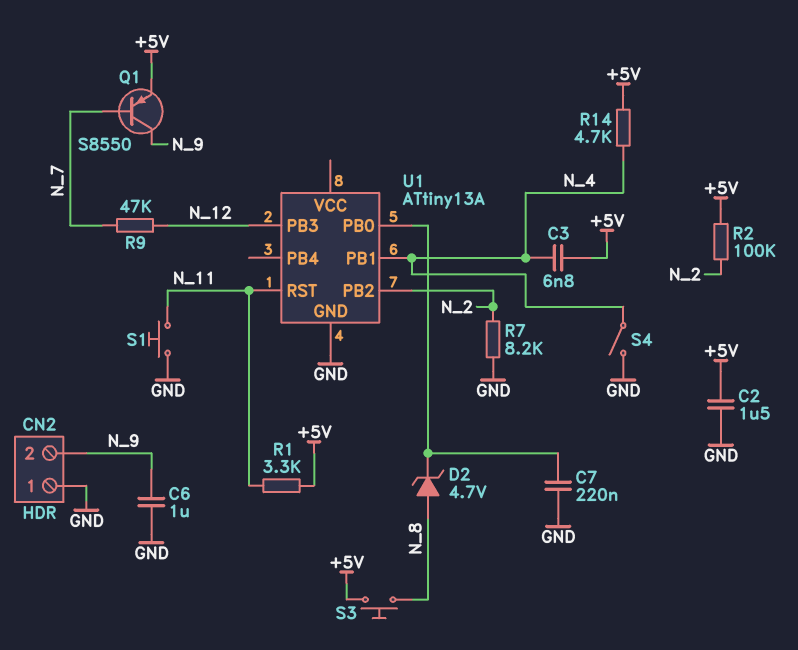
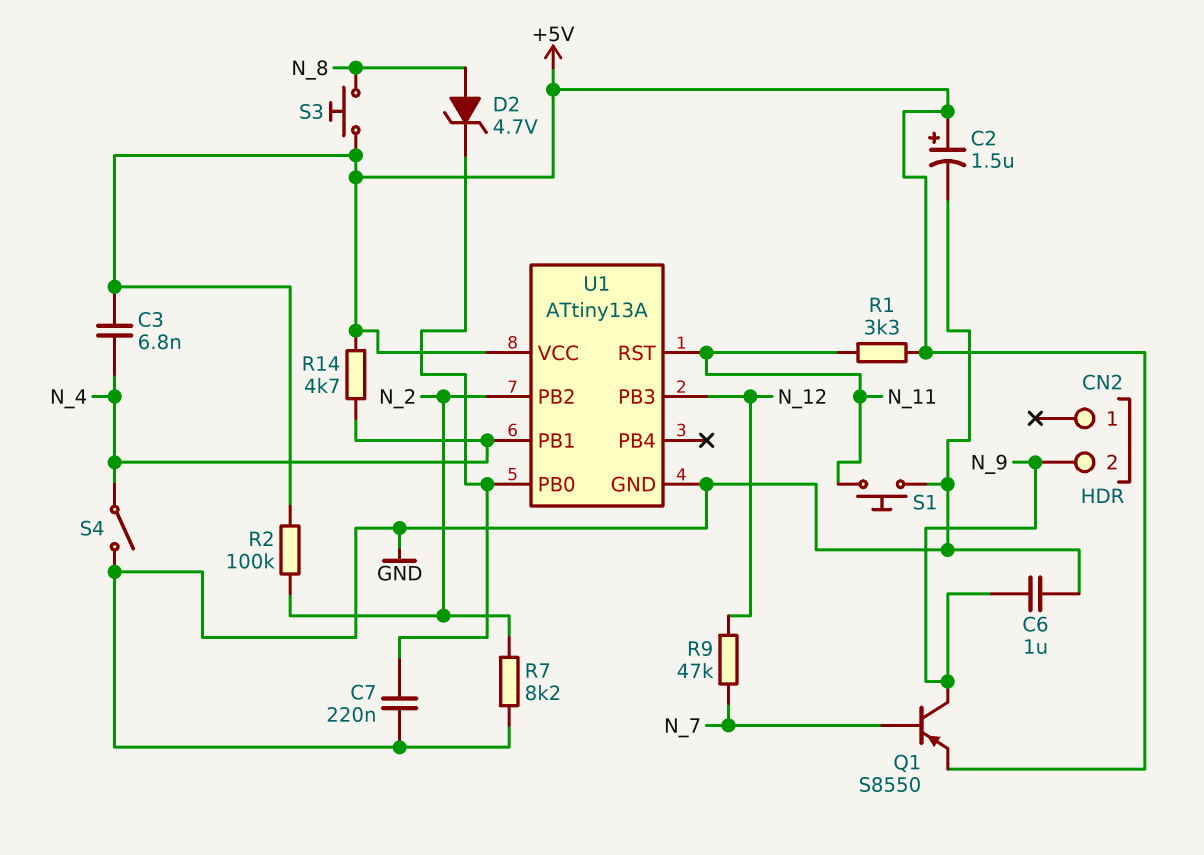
C2: 1.5uF (+5V, GND) -> 1.5uF (plus +5V, minus GND)
CN2 pin 1: GND -> none
U1 pin VCC: none -> +5V

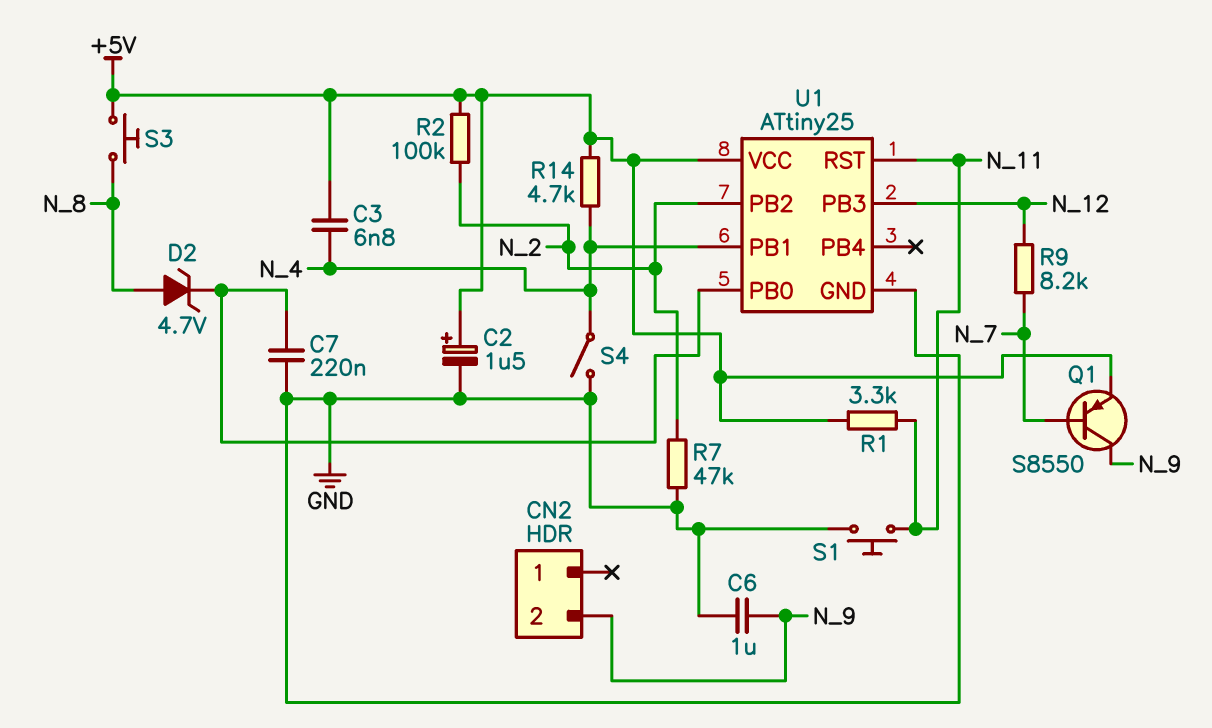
R7: 8.2k (GND, N_2) -> 47k (GND, N_2)
R9: 47k (N_7, N_12) -> 8.2k (N_7, N_12)
U1: ATtiny13A -> ATtiny25

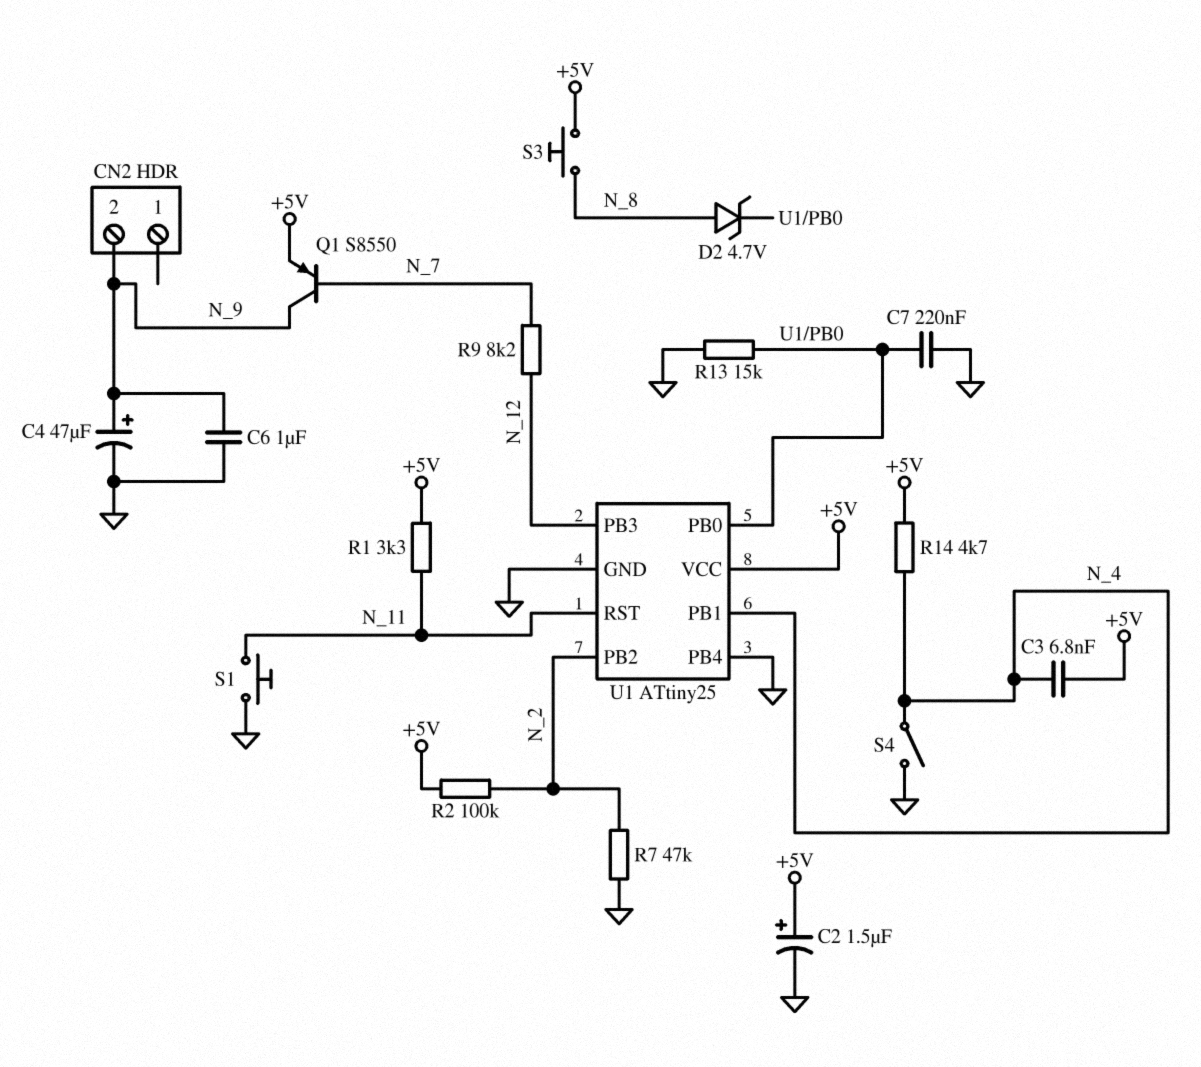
C4: none -> 47uF (plus N_9, minus GND)
R13: none -> 15k (GND, U1/PB0)
U1 pin PB4: none -> GND

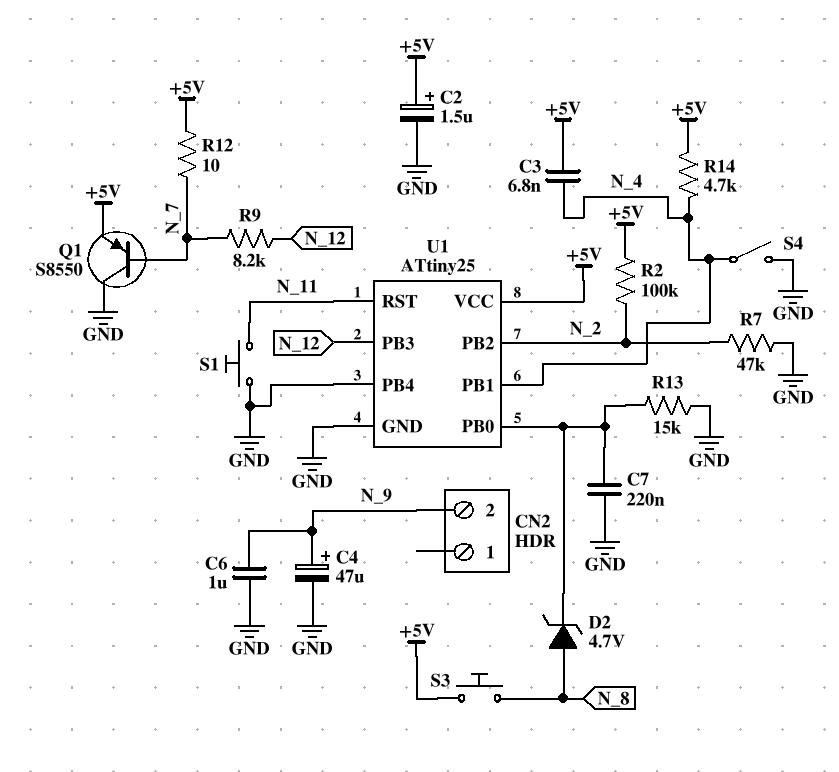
Q1: PNP S8550 (B N_7, C N_9, E +5V) -> PNP S8550 (B N_7, C GND, E +5V)
R1: 3.3k (+5V, N_11) -> none
R12: none -> 10 (+5V, N_7)

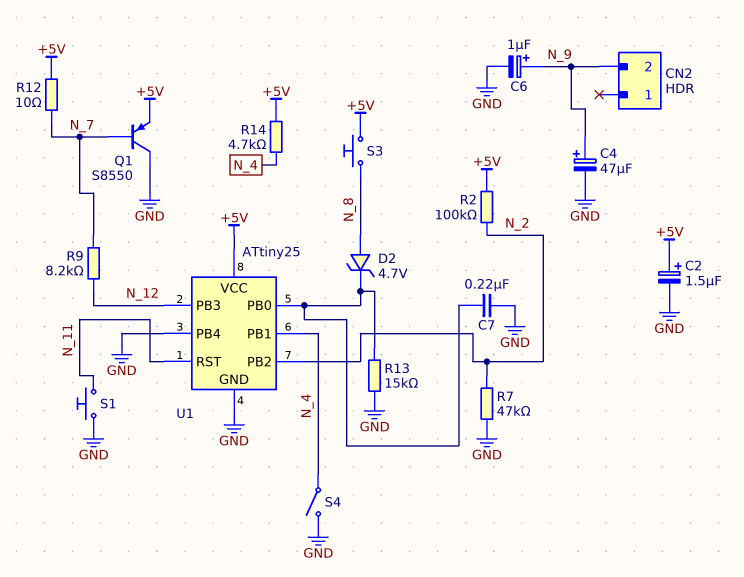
C3: 6.8nF (+5V, N_4) -> none
C6: 1uF (GND, N_9) -> 1uF (plus N_9, minus GND)

